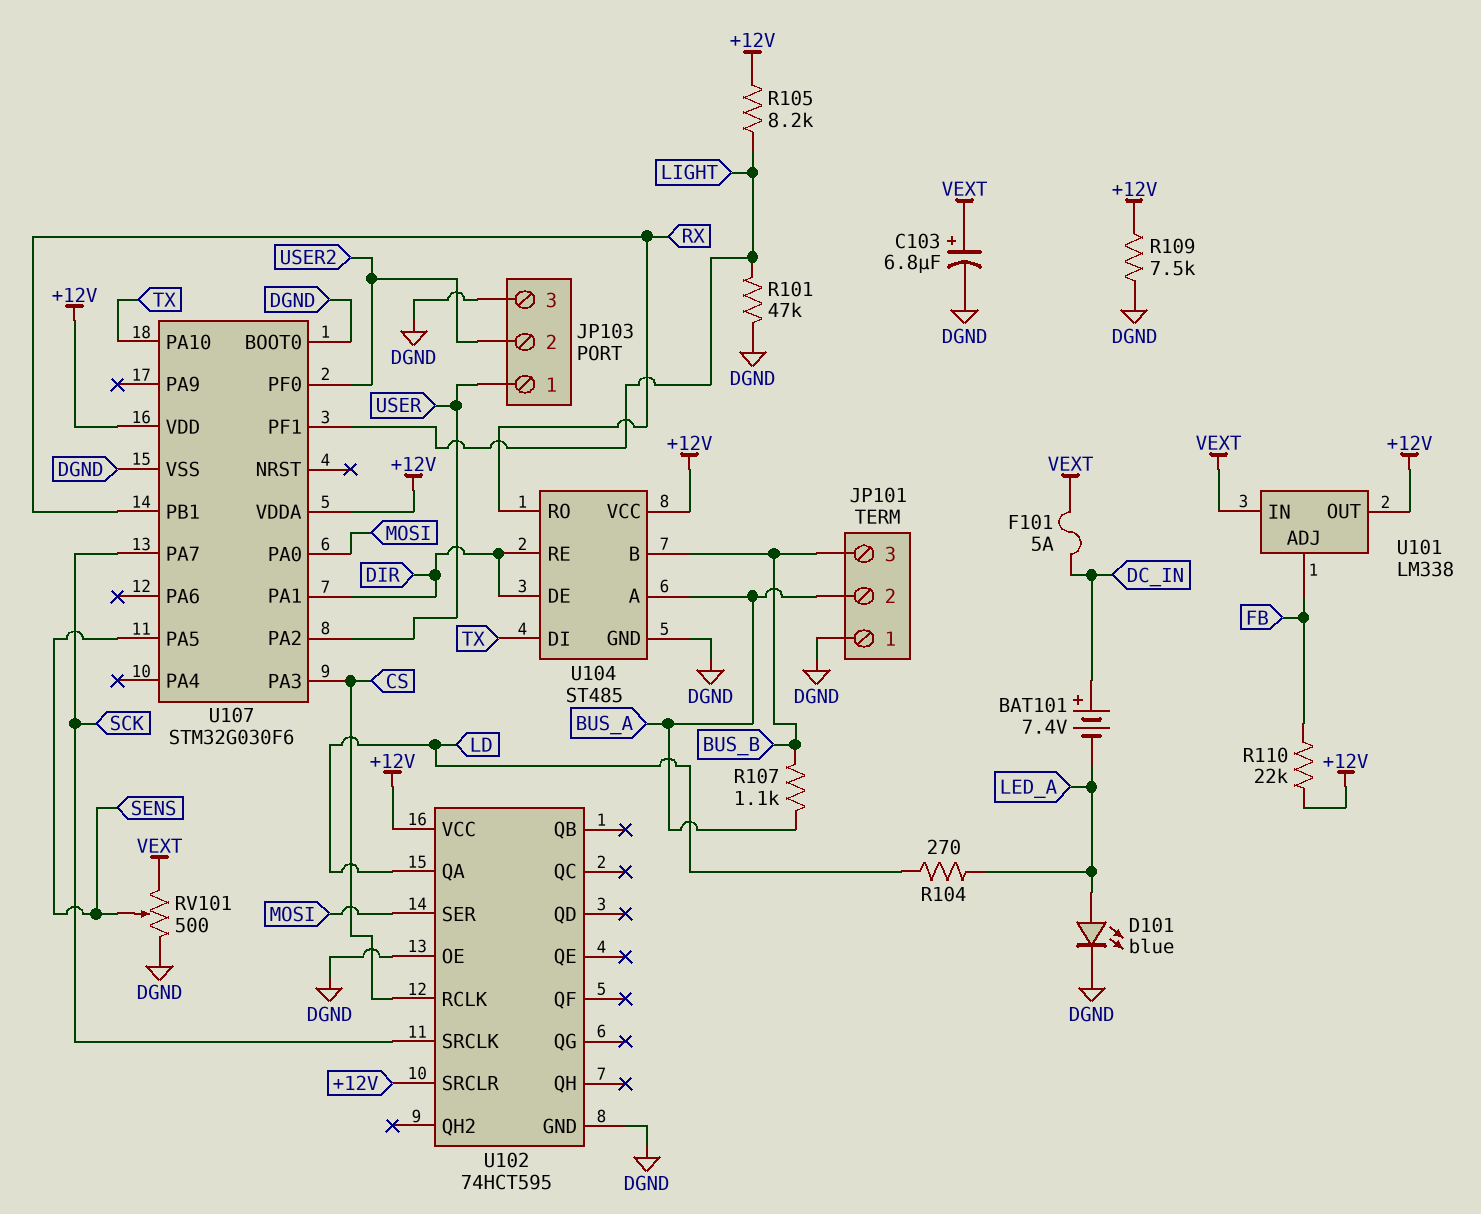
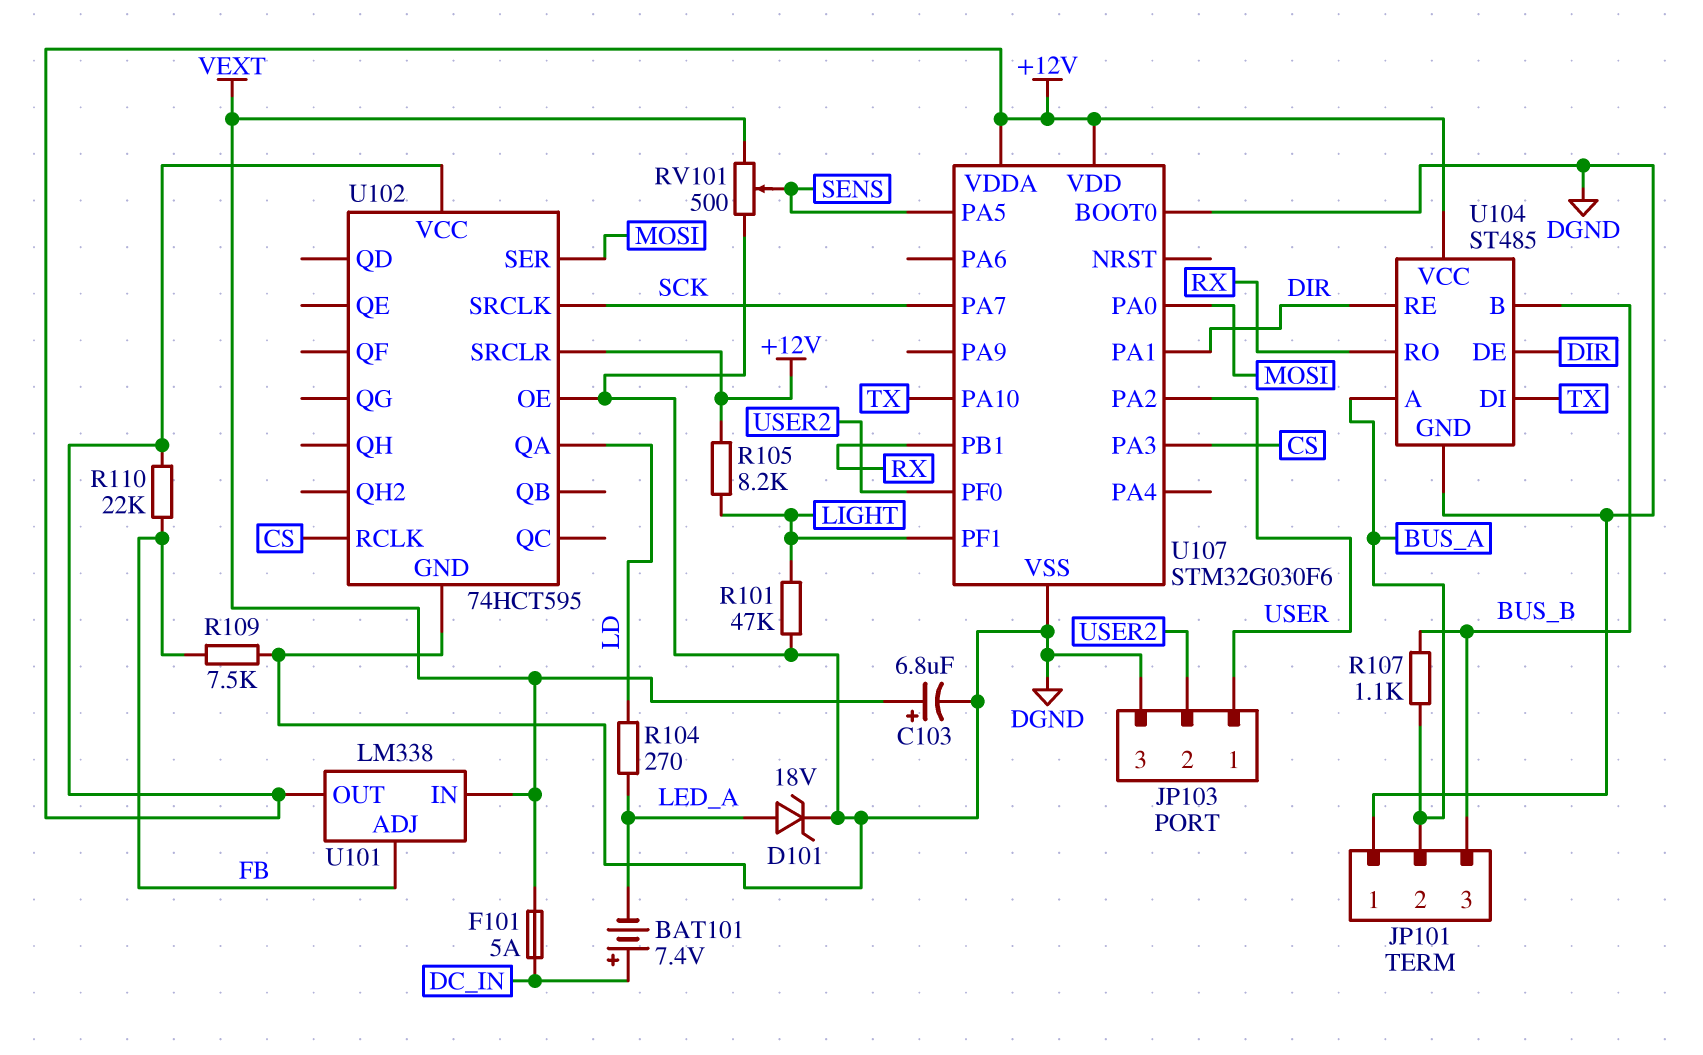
D101: LED blue (A LED_A, K DGND) -> zener 18V (A LED_A, K DGND)
R109: 7.5k (+12V, DGND) -> 7.5k (DGND, FB)

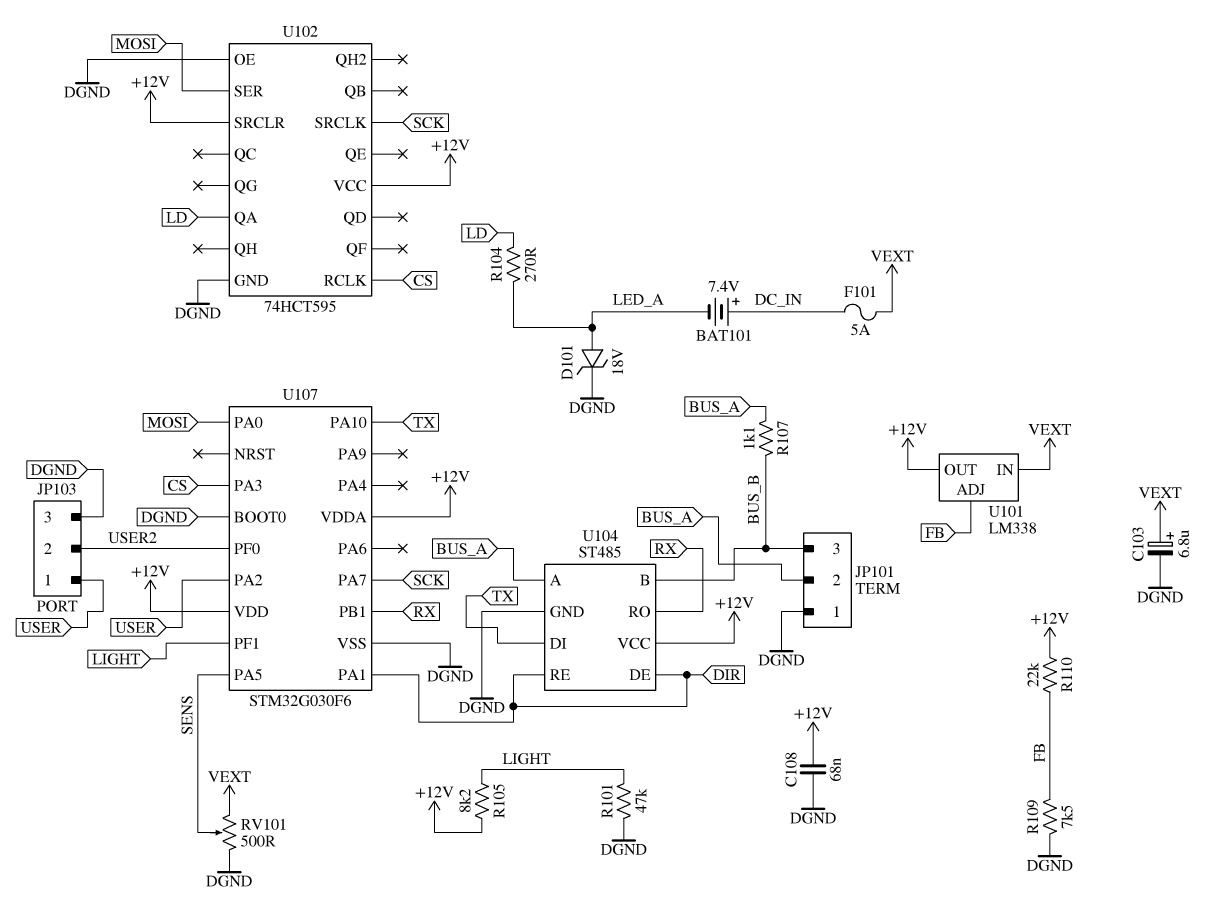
C108: none -> 68nF (+12V, DGND)

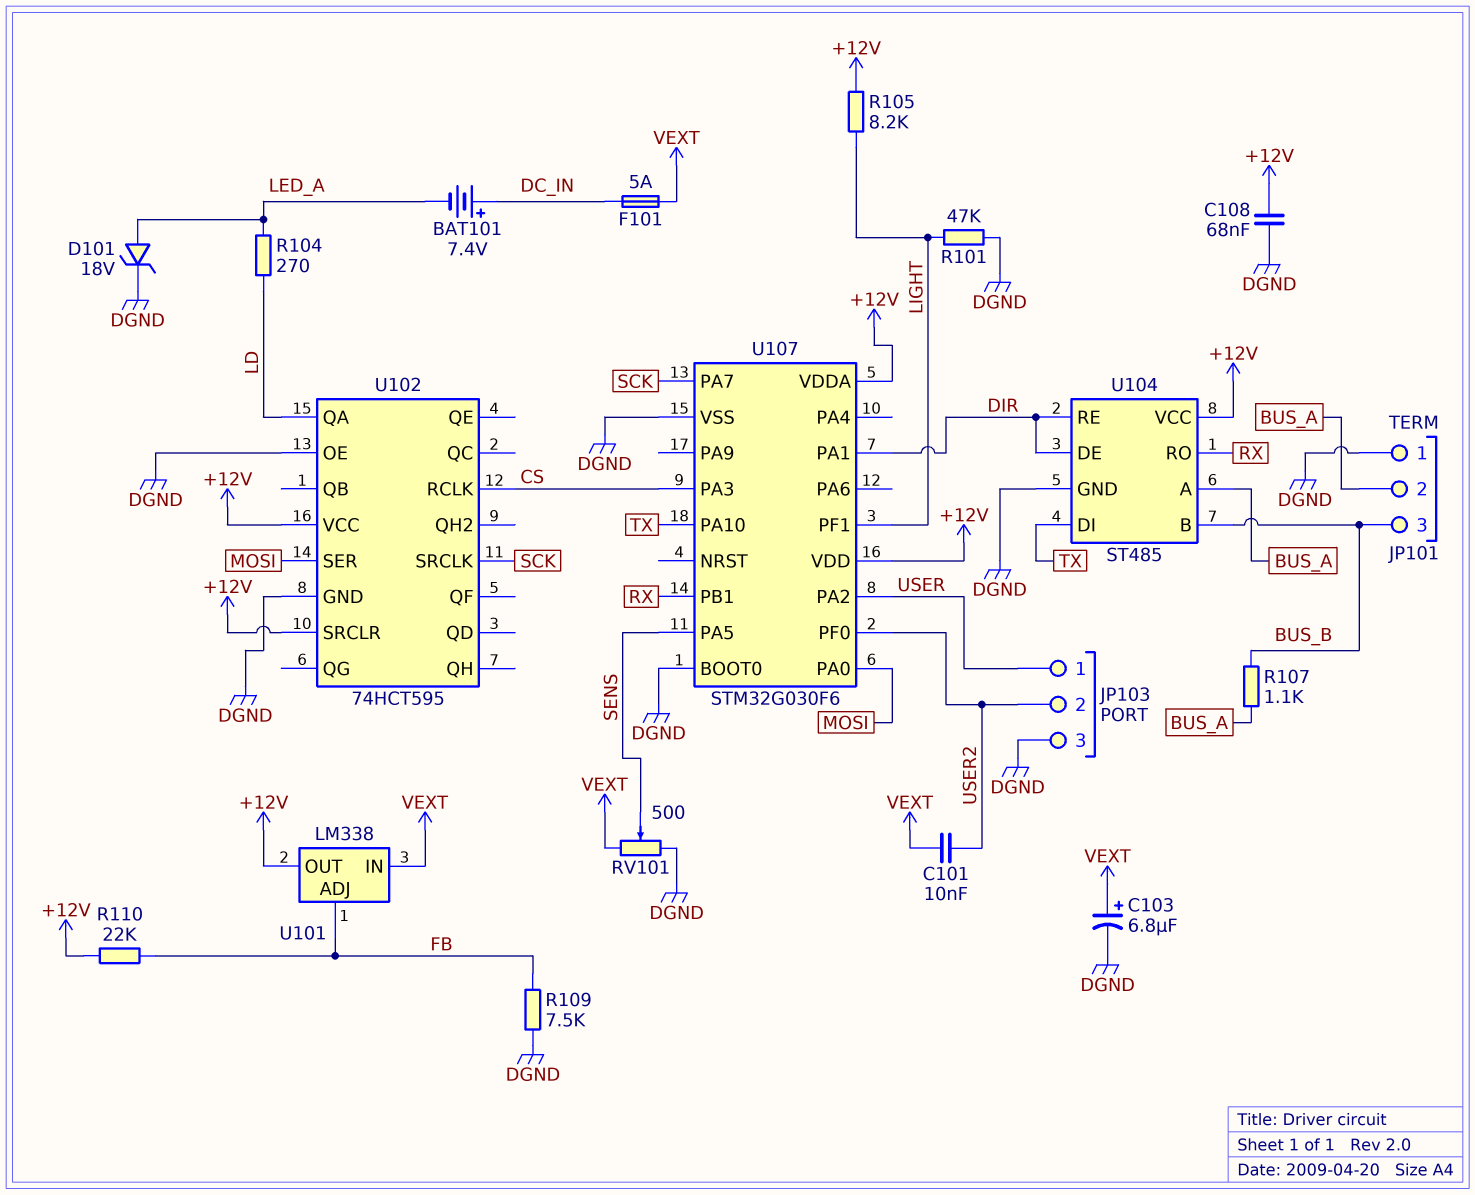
C101: none -> 10nF (USER2, VEXT)

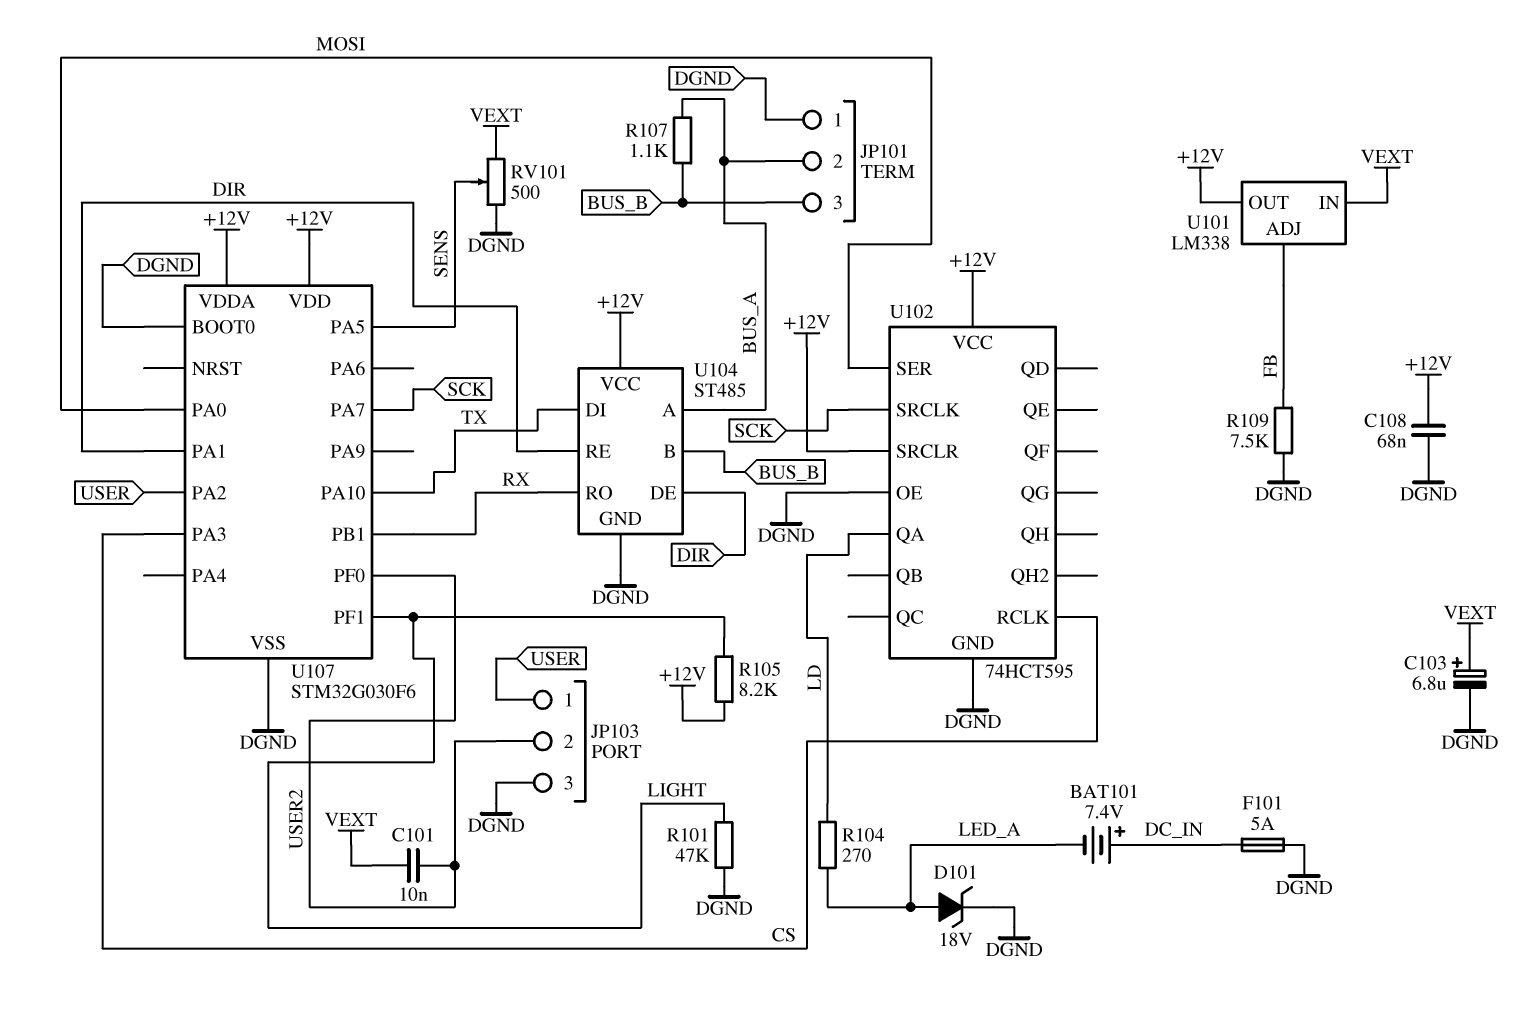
F101: 5A (DC_IN, VEXT) -> 5A (DC_IN, DGND)
R110: 22k (+12V, FB) -> none

